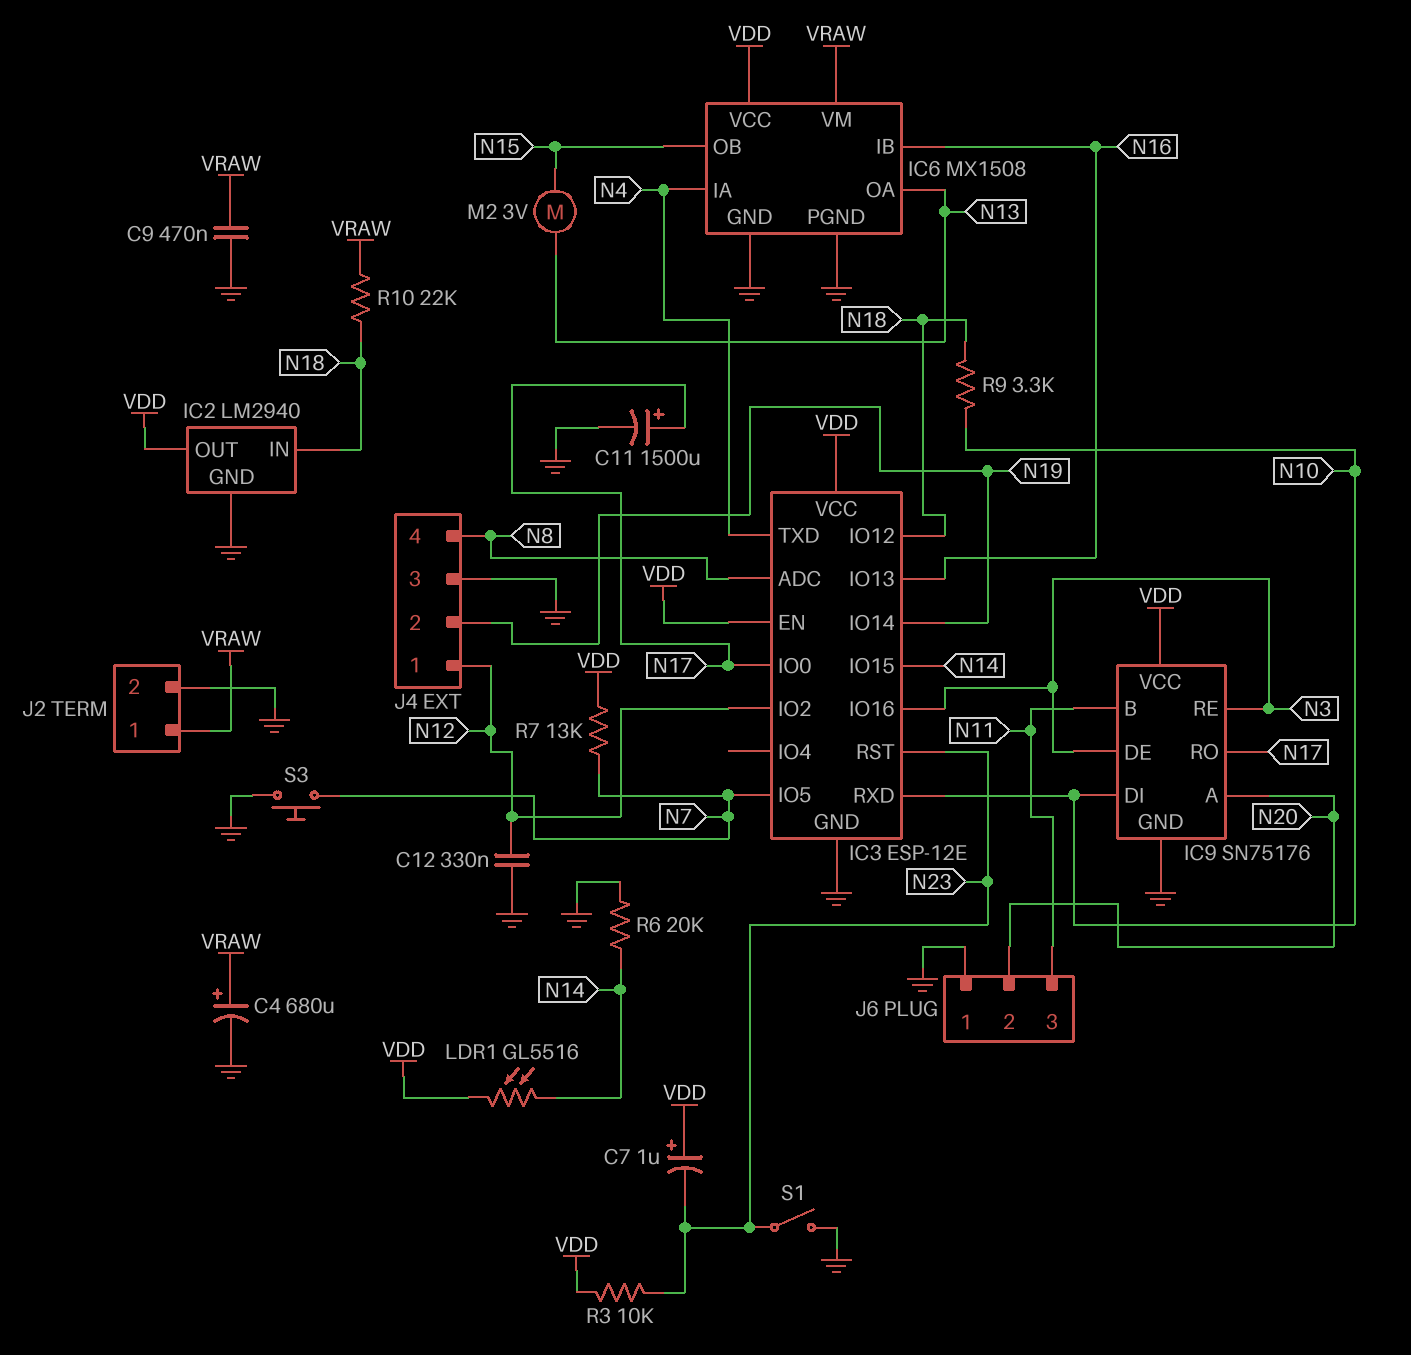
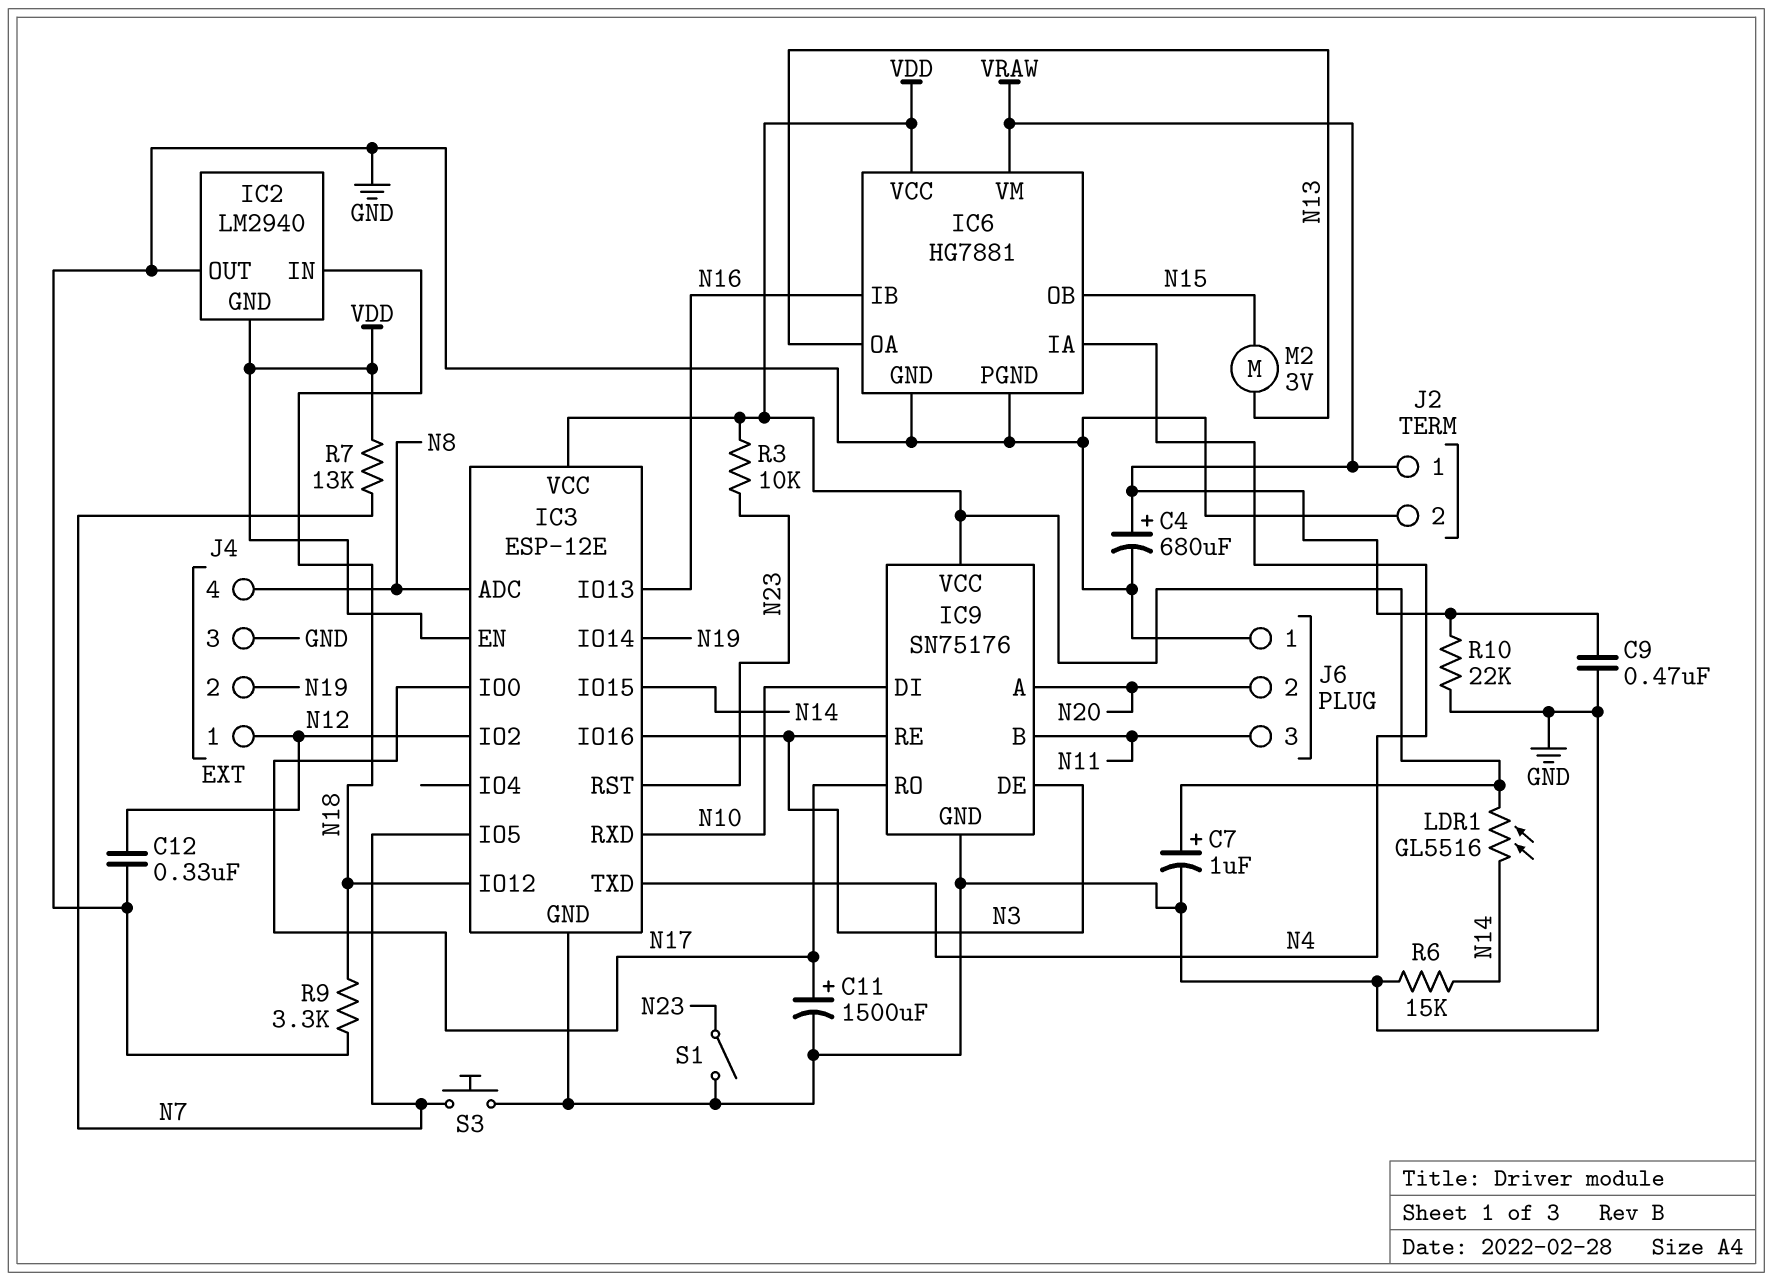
C7: 1uF (plus VDD, minus N23) -> 1uF (plus VDD, minus GND)
IC2 pin GND: GND -> VDD
IC2 pin OUT: VDD -> GND
IC6: MX1508 -> HG7881
R6: 20k (GND, N14) -> 15k (GND, N14)
R9: 3.3k (N10, N18) -> 3.3k (GND, N18)
R10: 22k (N18, VRAW) -> 22k (GND, VRAW)

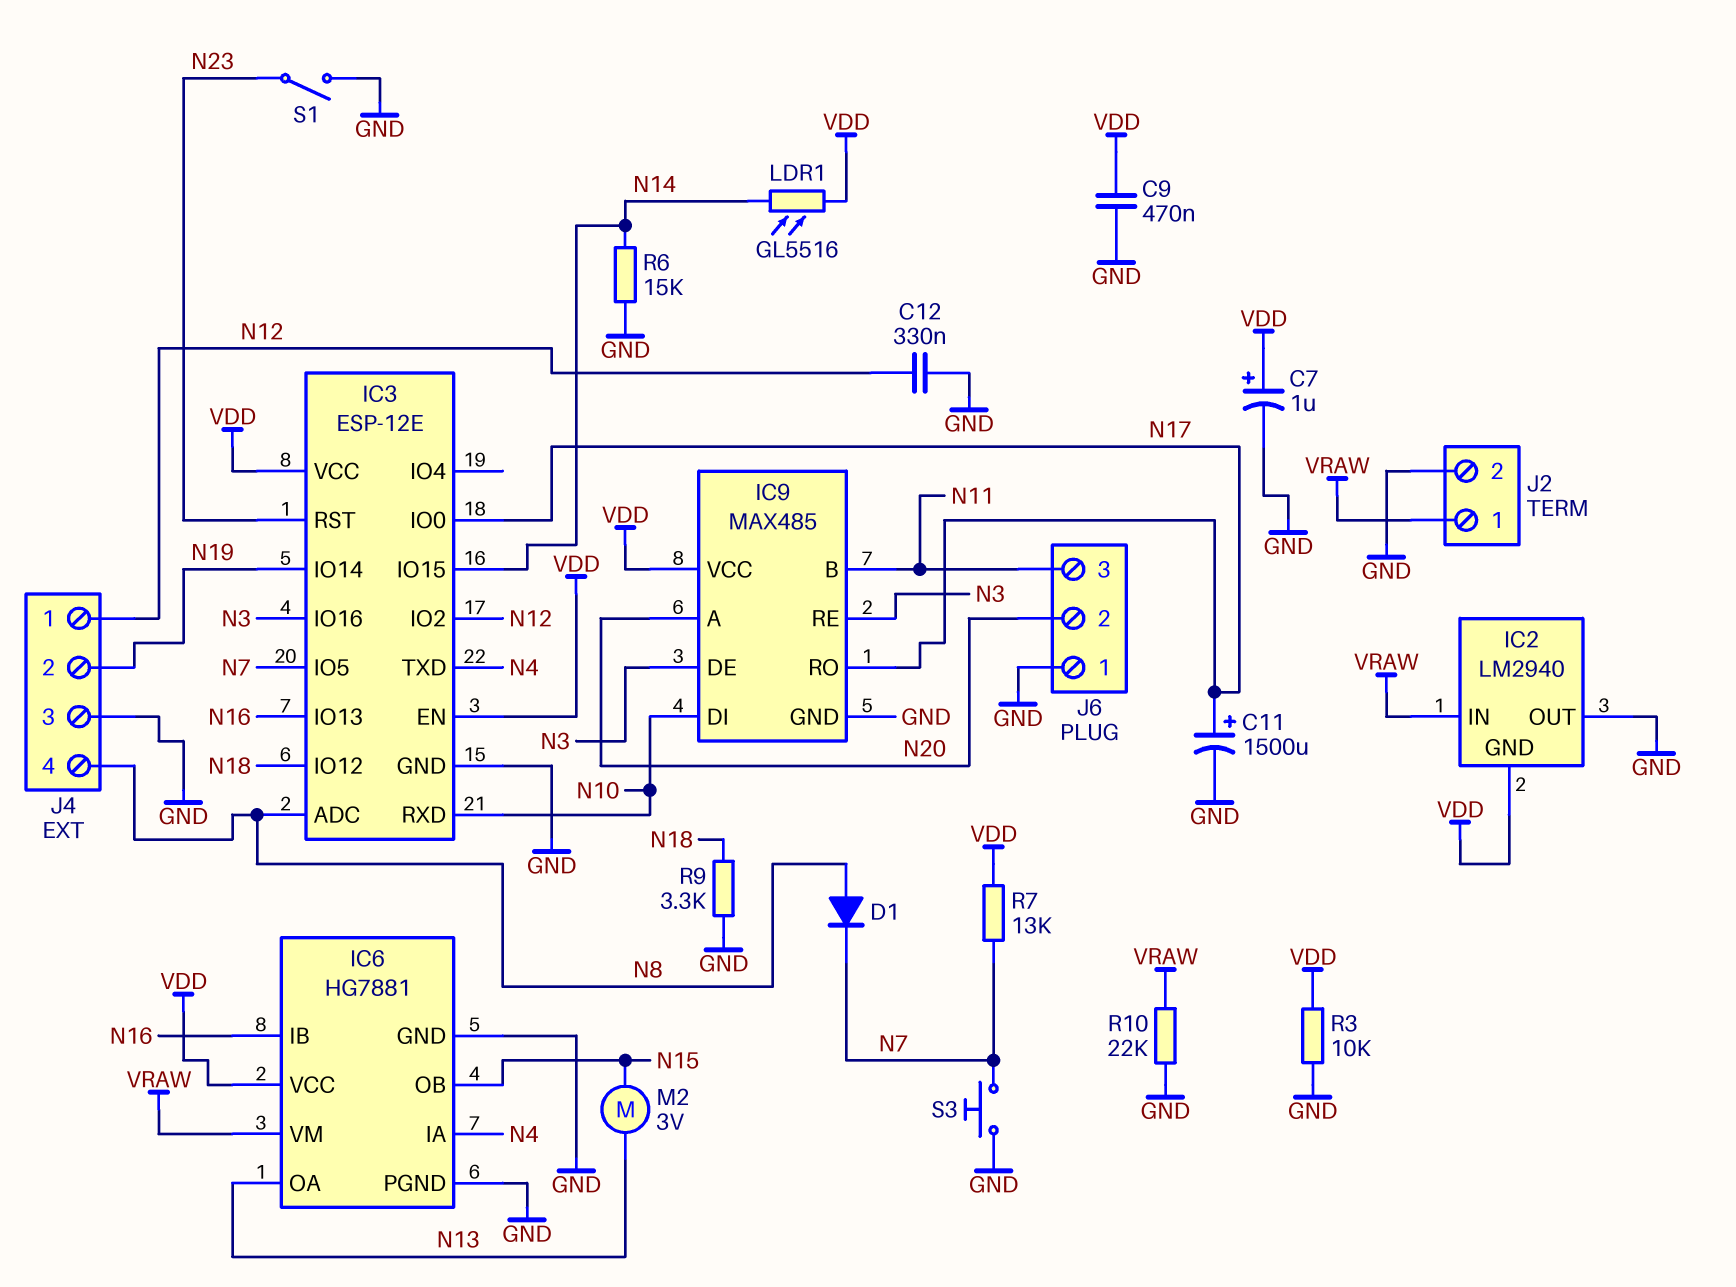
C4: 680uF (plus VRAW, minus GND) -> none
C9: 470nF (GND, VRAW) -> 470nF (GND, VDD)
D1: none -> diode (A N8, K N7)
IC2 pin IN: N18 -> VRAW
IC9: SN75176 -> MAX485
R3: 10k (N23, VDD) -> 10k (GND, VDD)

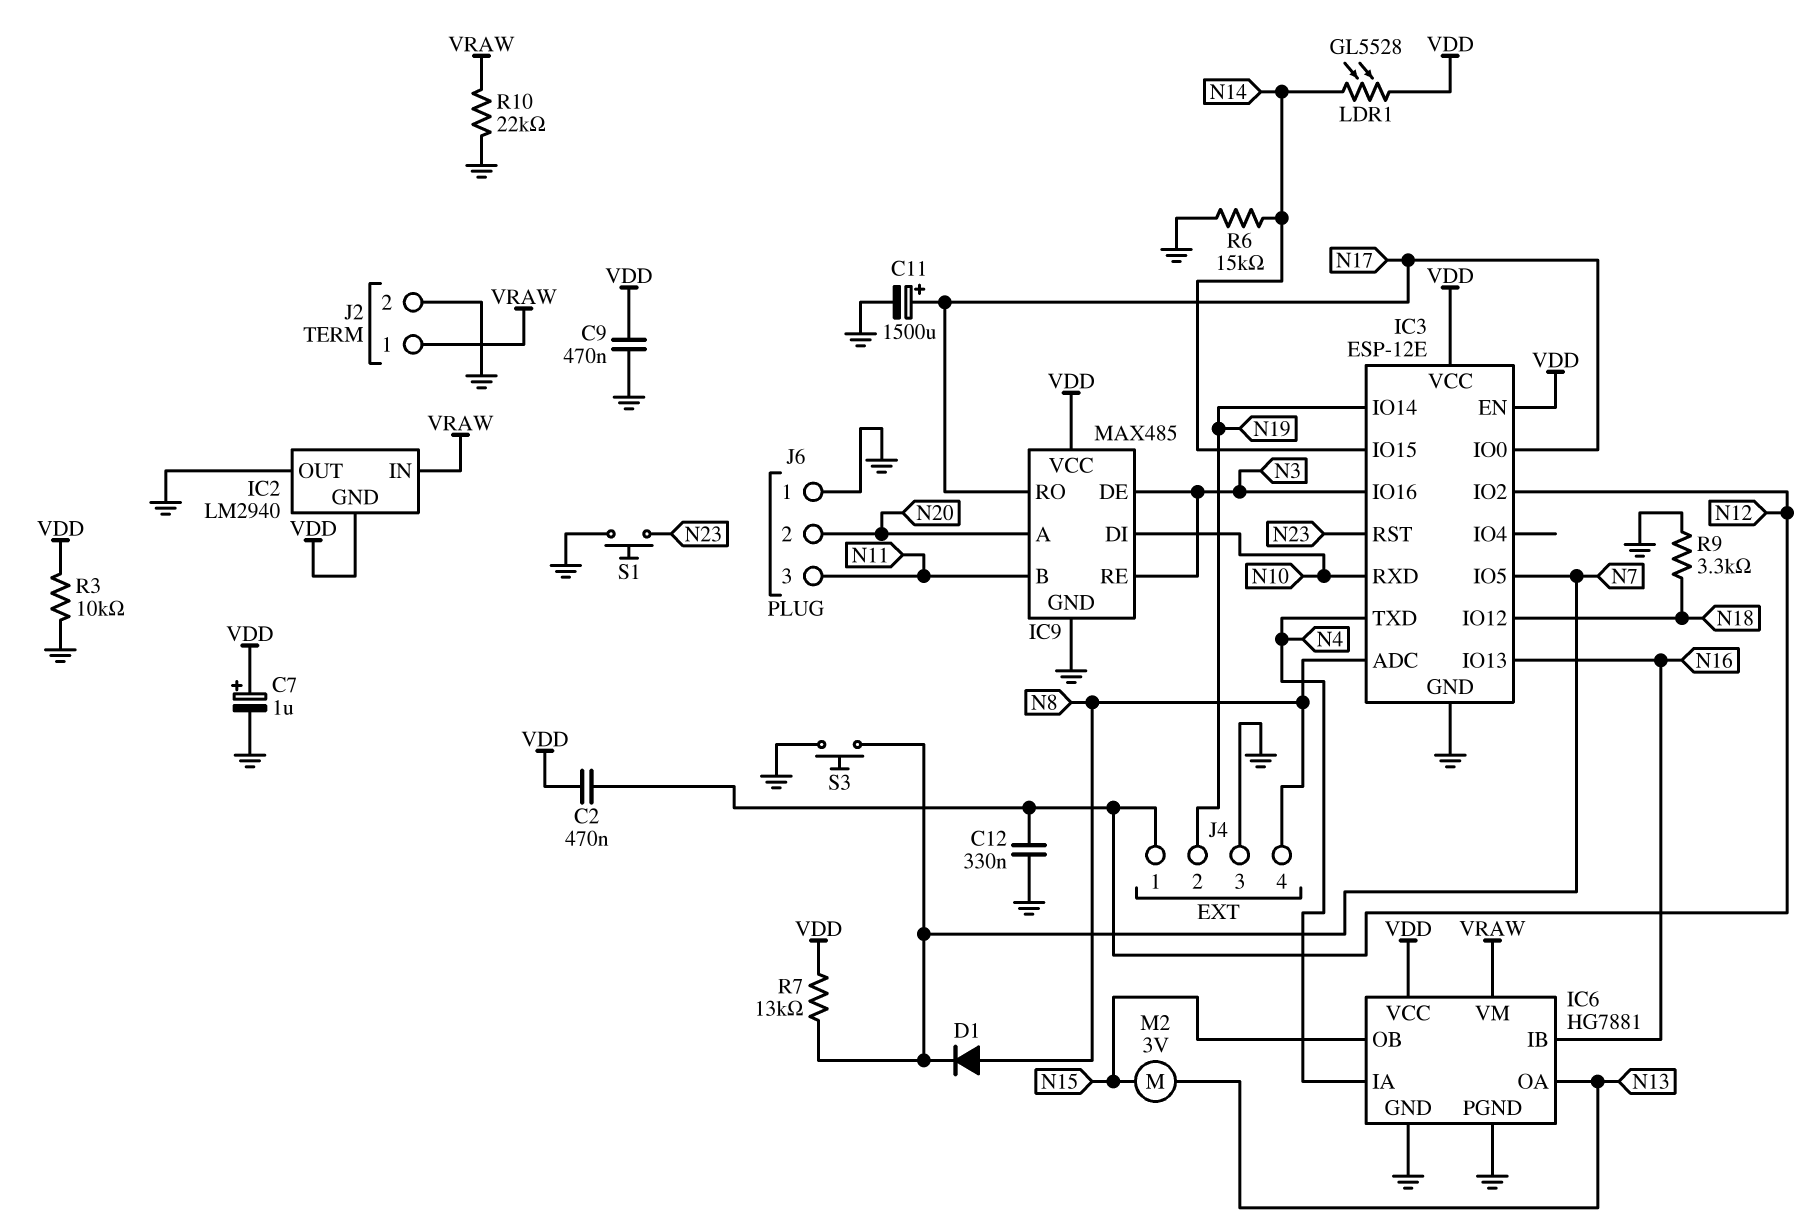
C2: none -> 470nF (N12, VDD)
LDR1: GL5516 (N14, VDD) -> GL5528 (N14, VDD)
S1: switch (GND, N23) -> button (GND, N23)

